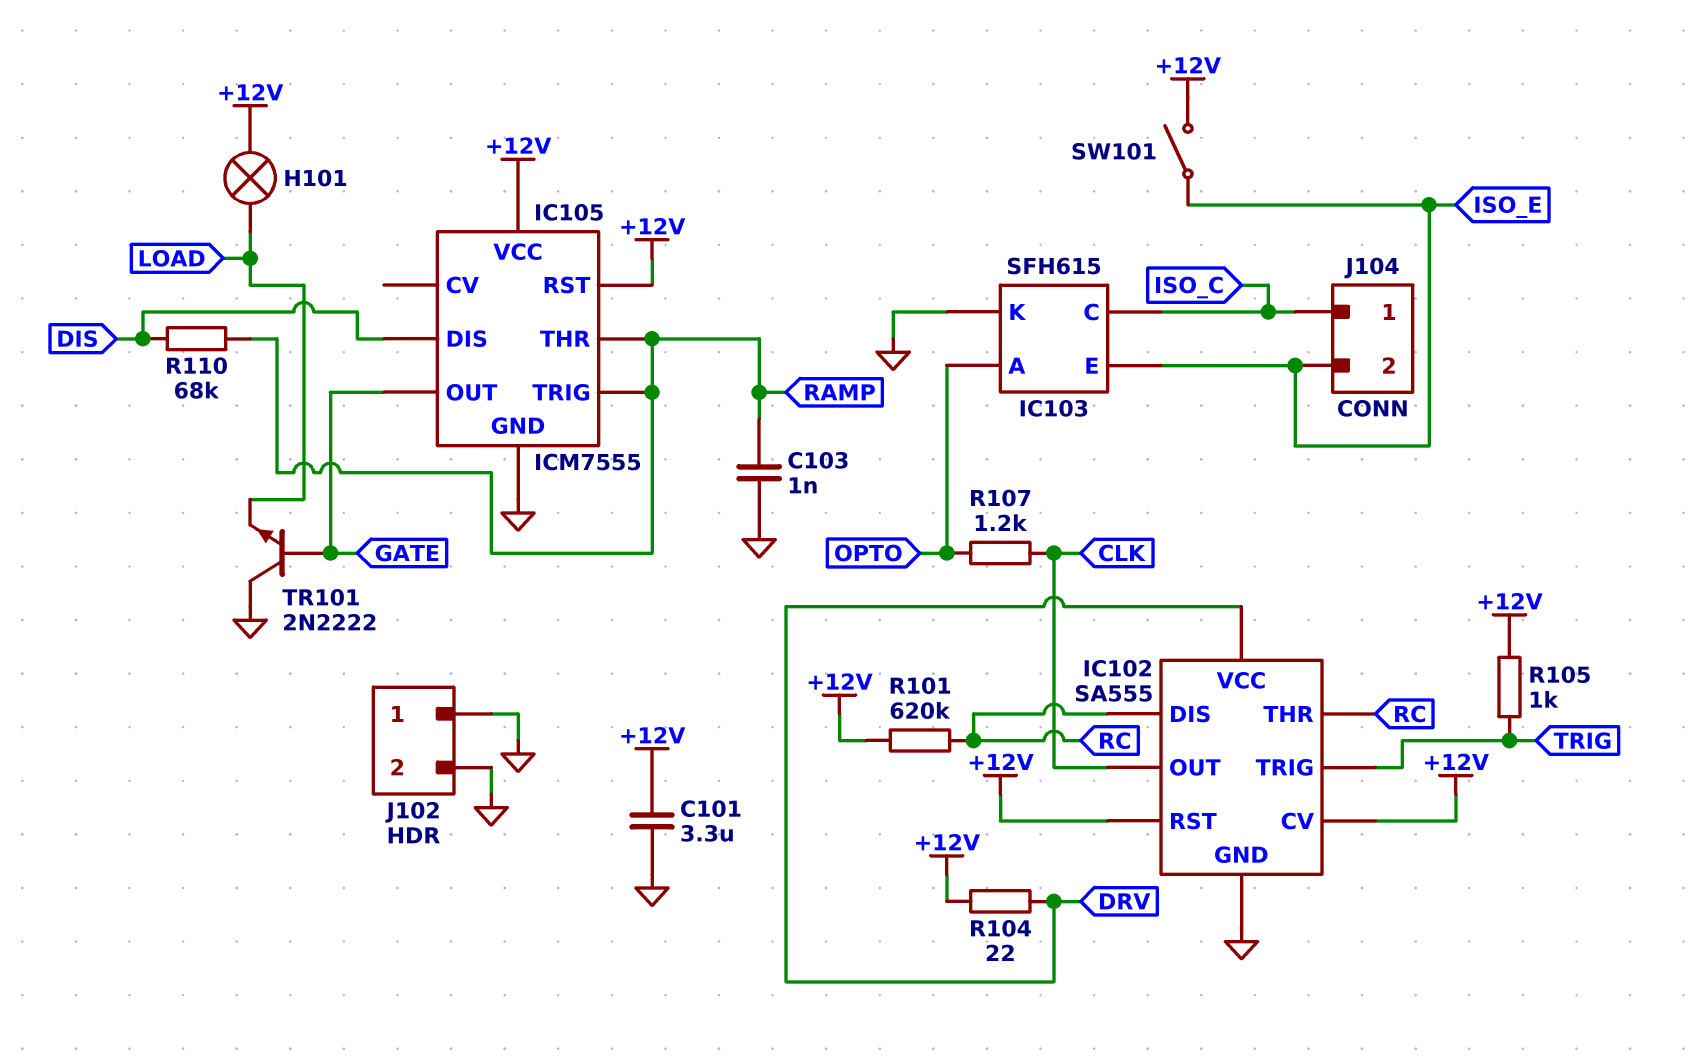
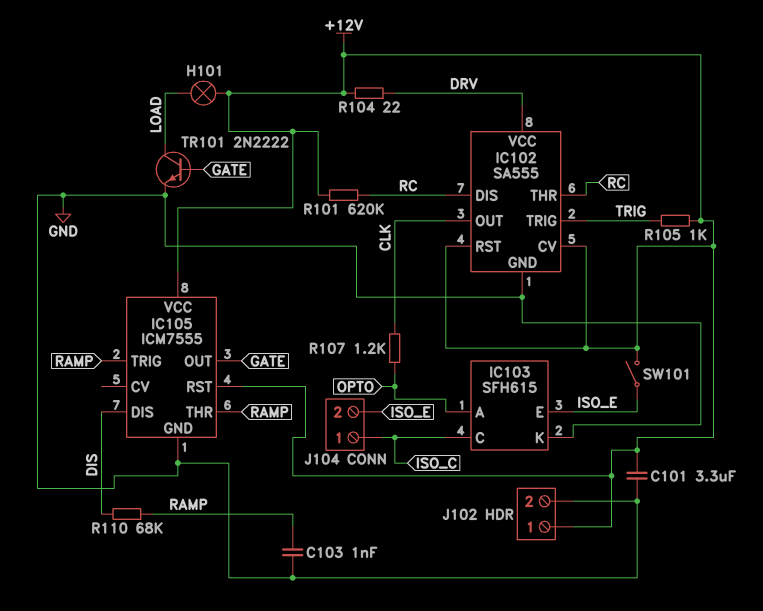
J102 pin 1: GND -> +12V
TR101: NPN 2N2222 (B GATE, C GND, E LOAD) -> NPN 2N2222 (B GATE, C LOAD, E GND)

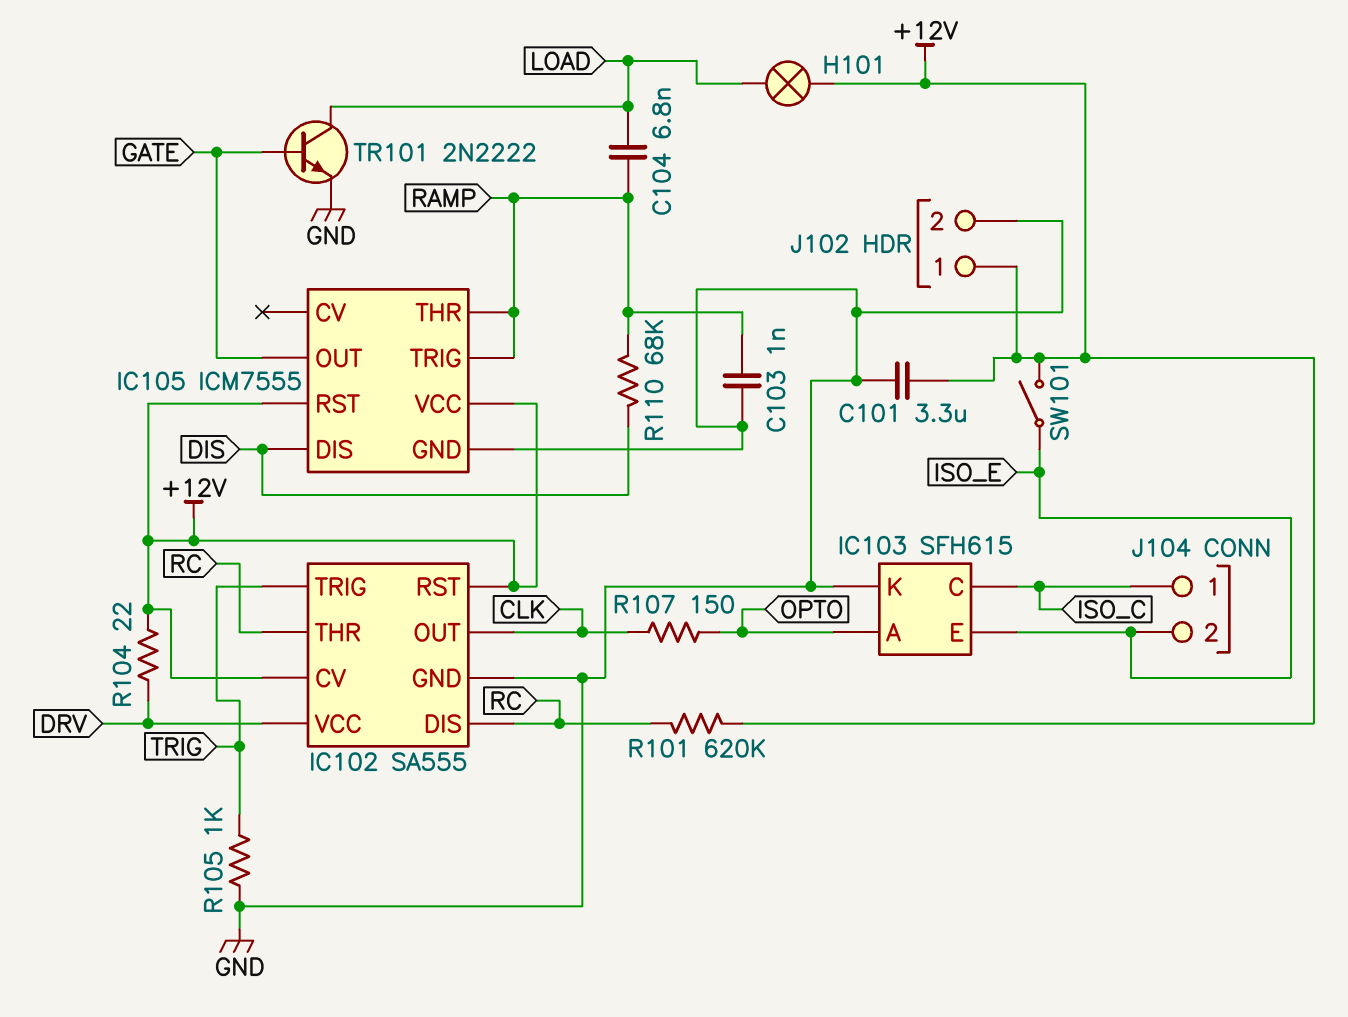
C104: none -> 6.8nF (LOAD, RAMP)
R105: 1k (+12V, TRIG) -> 1k (GND, TRIG)
R107: 1.2k (CLK, OPTO) -> 150 (CLK, OPTO)

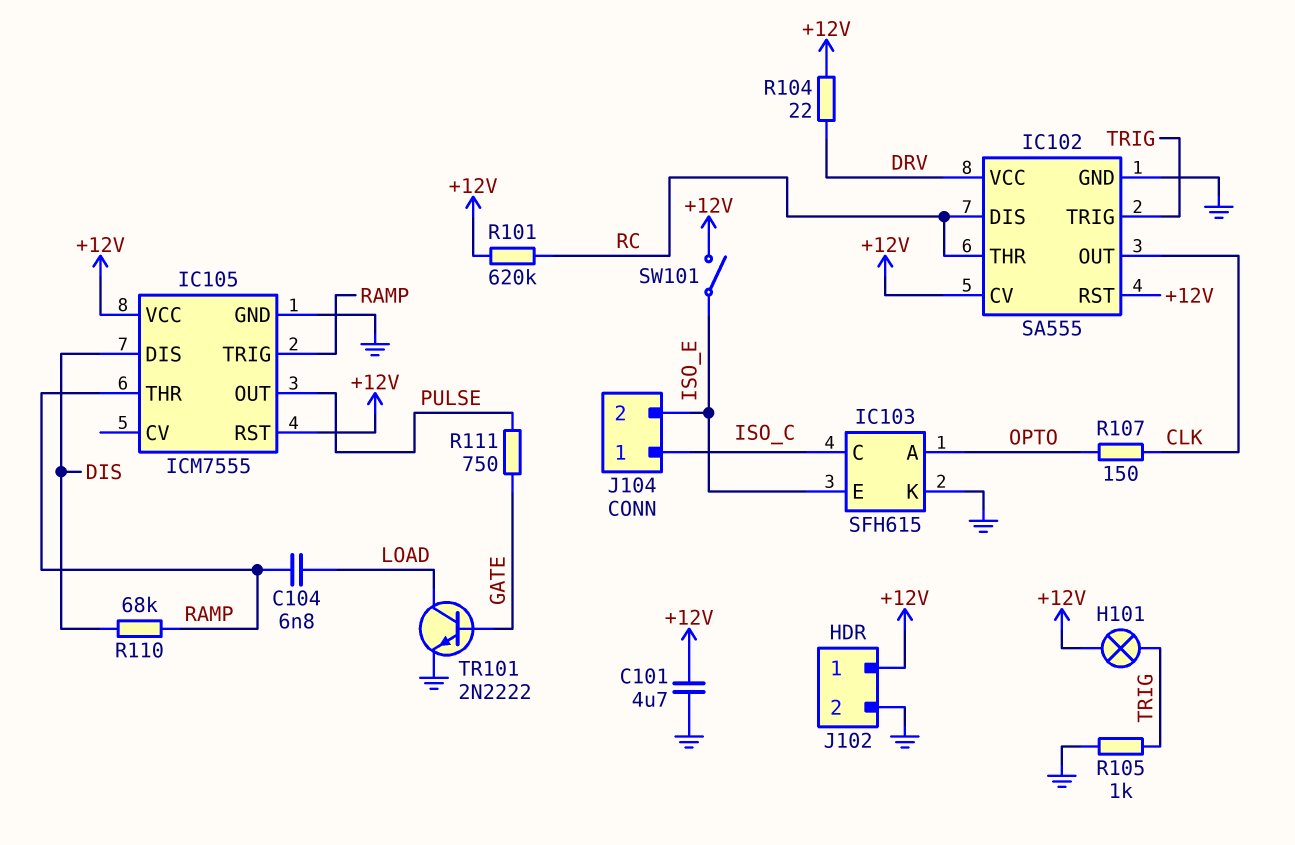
C101: 3.3uF (+12V, GND) -> 4.7uF (+12V, GND)
C103: 1nF (GND, RAMP) -> none
H101: lamp (+12V, LOAD) -> lamp (+12V, TRIG)
IC105 pin OUT: GATE -> PULSE
R111: none -> 750 (GATE, PULSE)

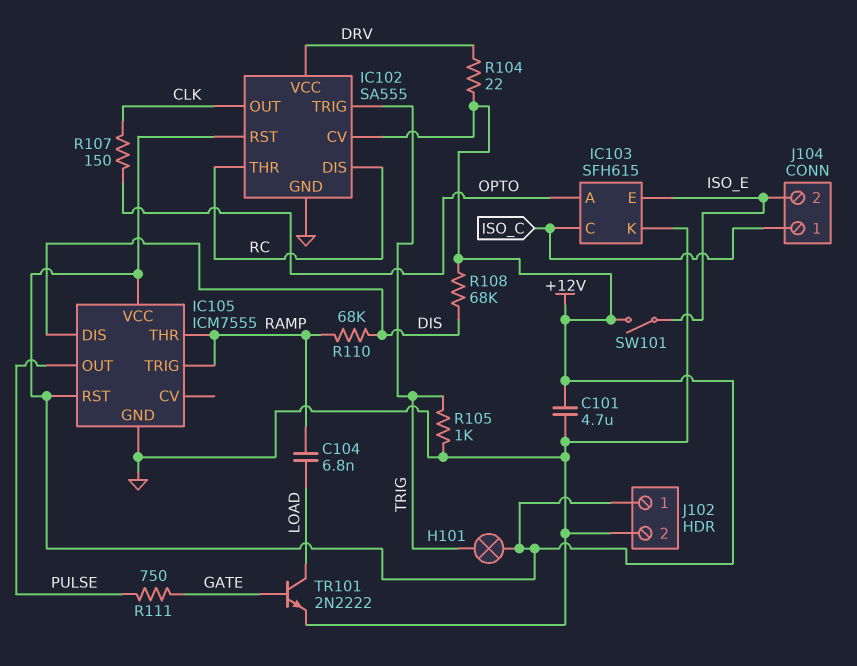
R101: 620k (+12V, RC) -> none
R108: none -> 68k (+12V, DIS)

